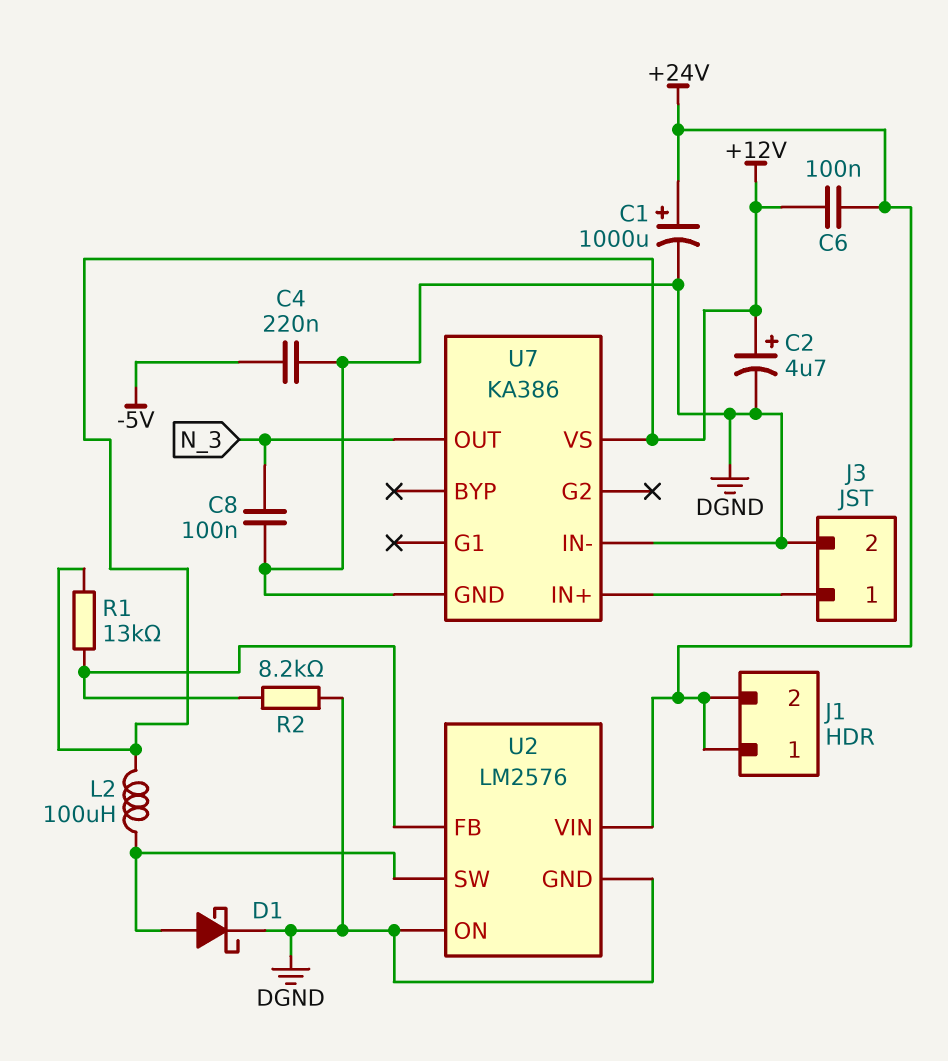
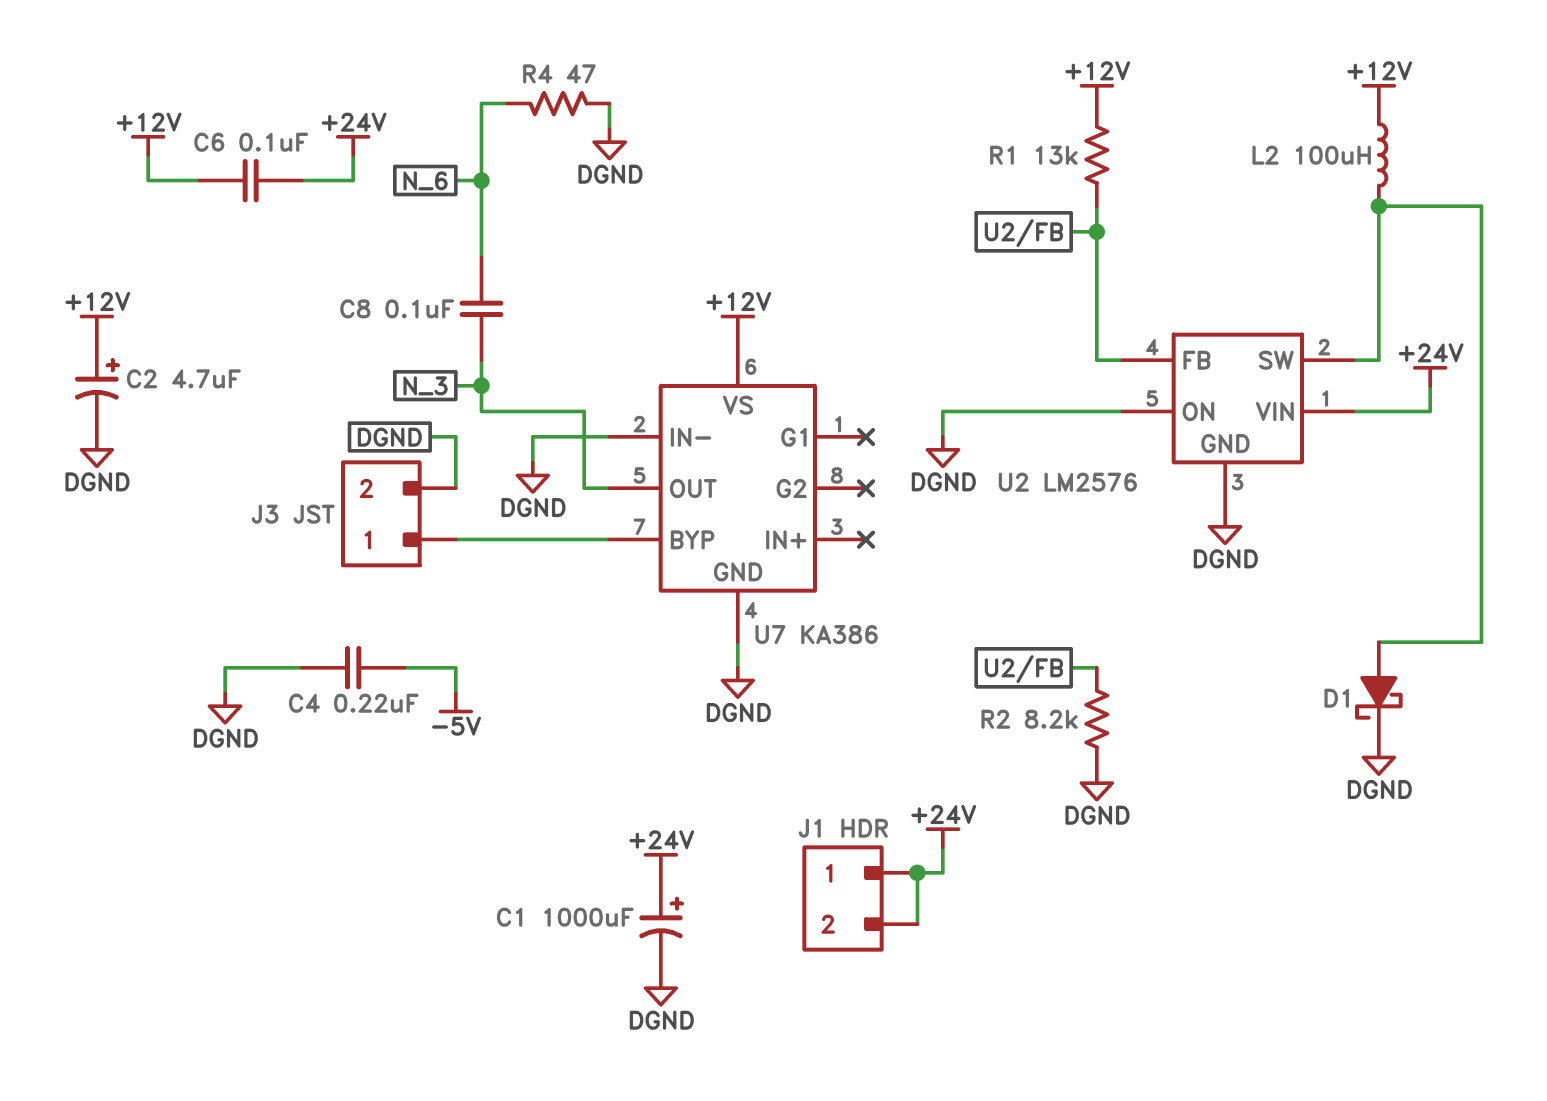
C8: 100nF (DGND, N_3) -> 100nF (N_3, N_6)
R4: none -> 47 (DGND, N_6)
U7 pin BYP: none -> J3/1
U7 pin IN+: J3/1 -> none

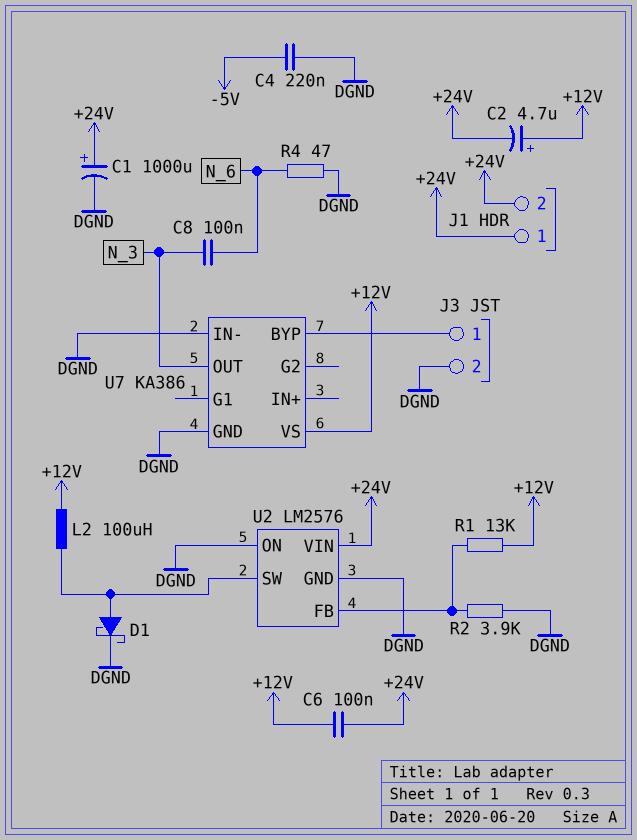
C2: 4.7uF (plus +12V, minus DGND) -> 4.7uF (plus +12V, minus +24V)
R2: 8.2k (DGND, U2/FB) -> 3.9k (DGND, U2/FB)

